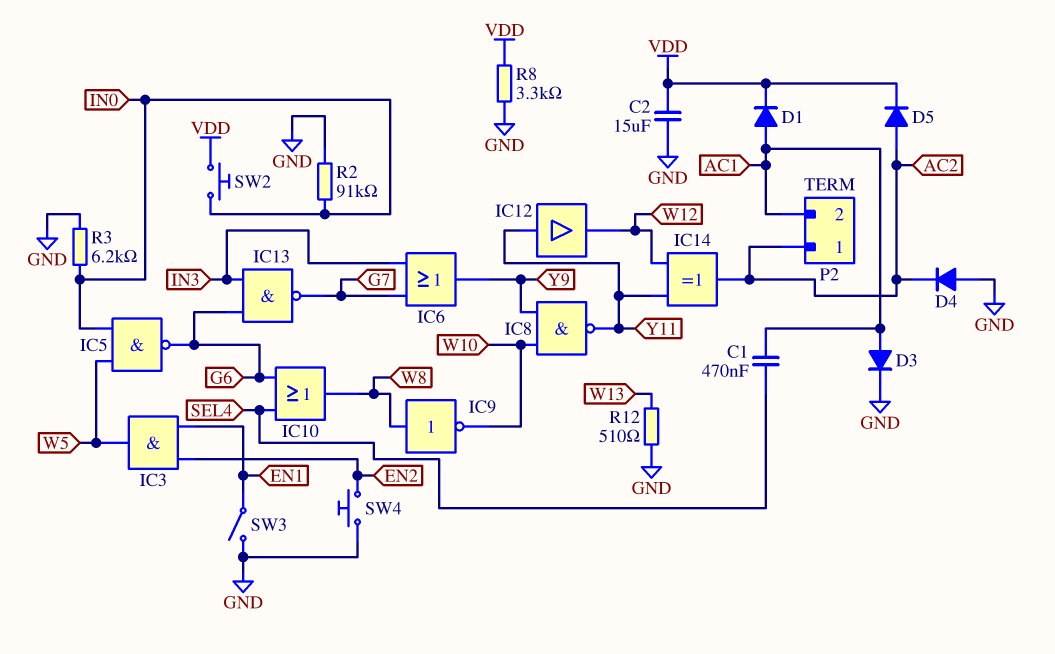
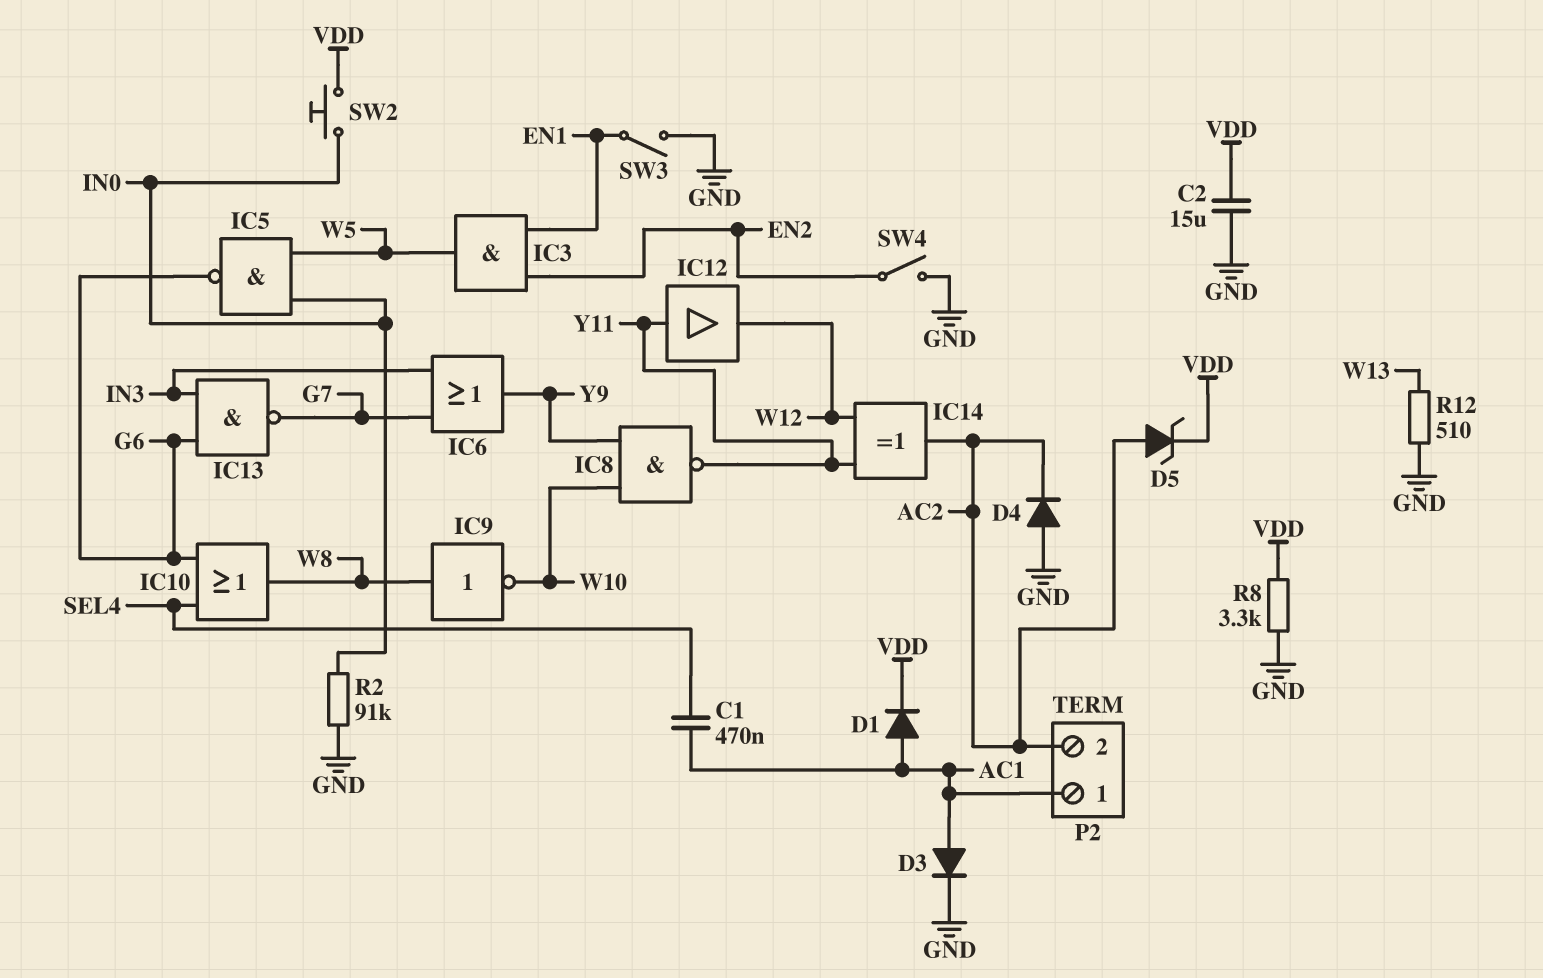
D5: diode (A AC2, K VDD) -> zener (A AC2, K VDD)
P2 pin 1: AC2 -> AC1
P2 pin 2: AC1 -> AC2
R3: 6.2k (GND, IN0) -> none
SW4: button (EN2, GND) -> switch (EN2, GND)

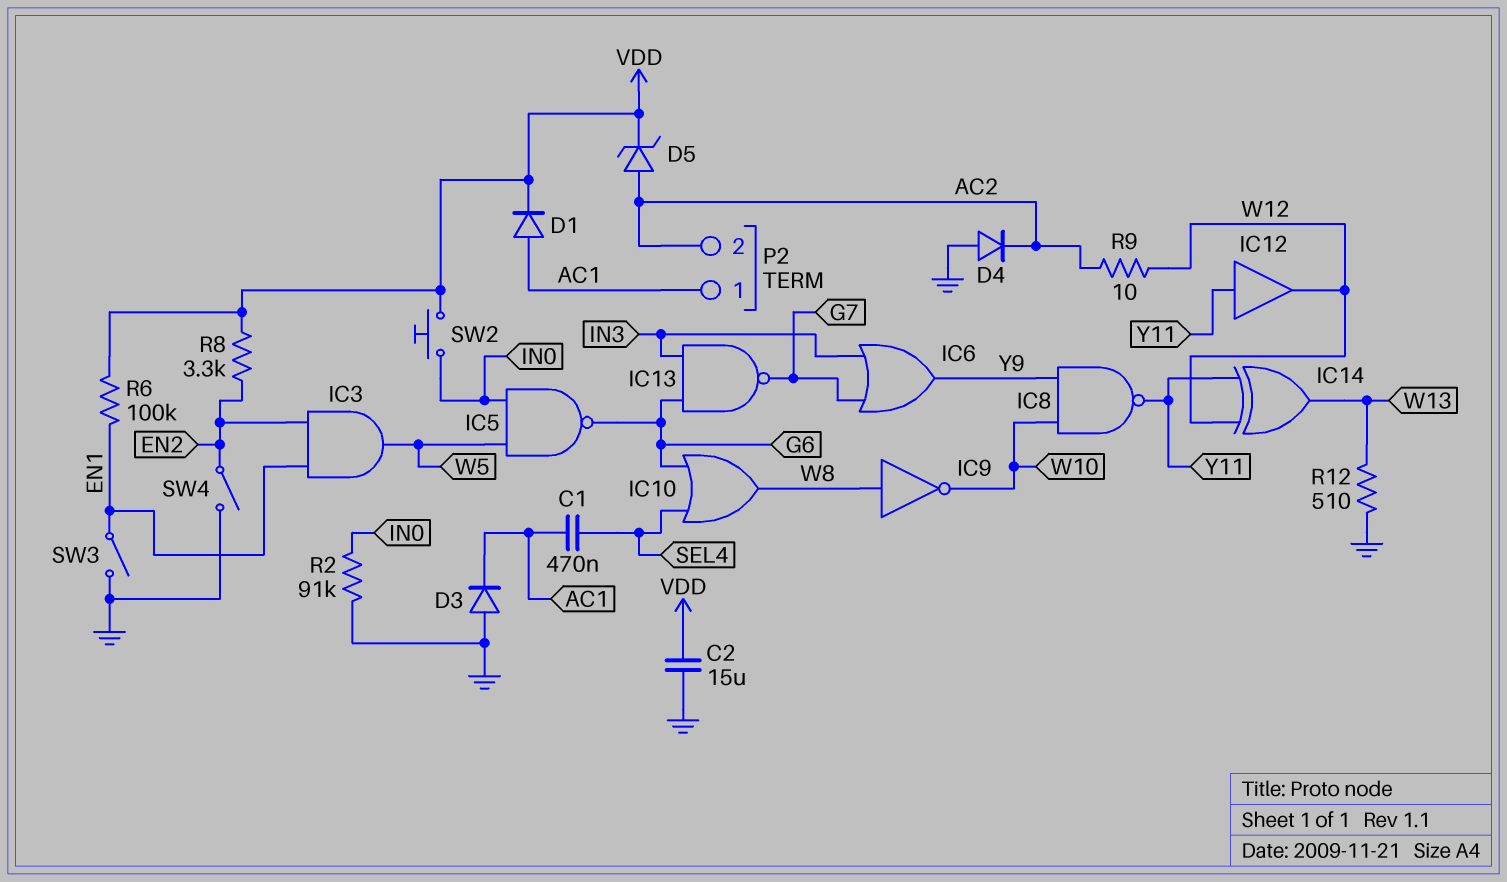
D3: diode (A AC1, K GND) -> diode (A GND, K AC1)
IC14: XOR (in W12, in Y11, out AC2) -> XOR (in W12, in Y11, out W13)
R6: none -> 100k (EN1, VDD)
R8: 3.3k (GND, VDD) -> 3.3k (EN2, VDD)
R9: none -> 10 (AC2, W12)

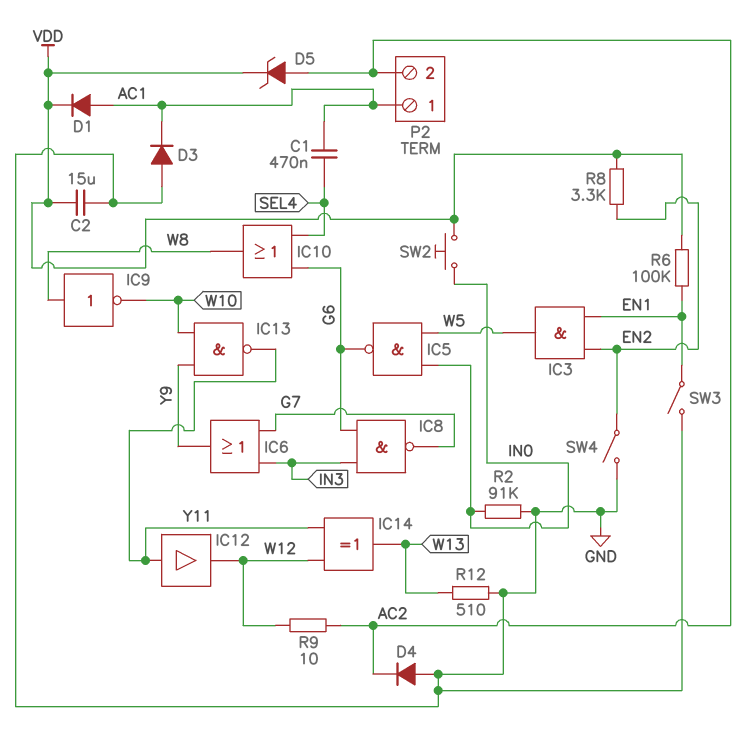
IC8: NAND (in W10, in Y9, out Y11) -> NAND (in G6, in IN3, out G7)
IC13: NAND (in G6, in IN3, out G7) -> NAND (in W10, in Y9, out Y11)

